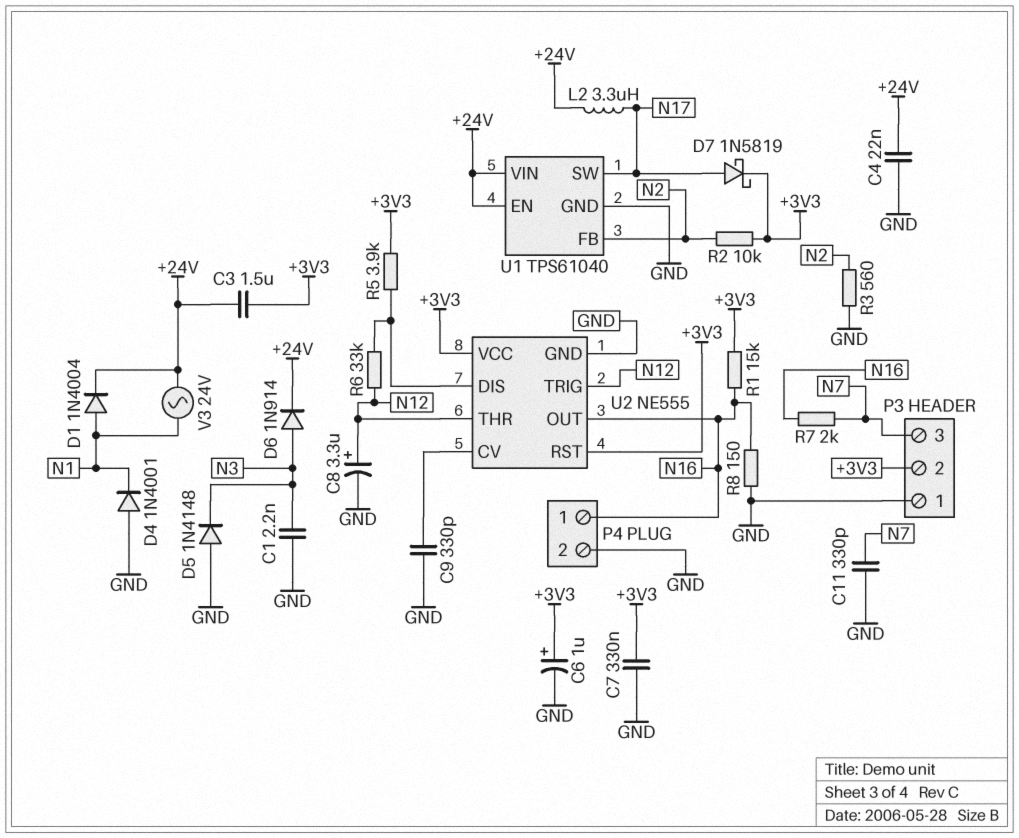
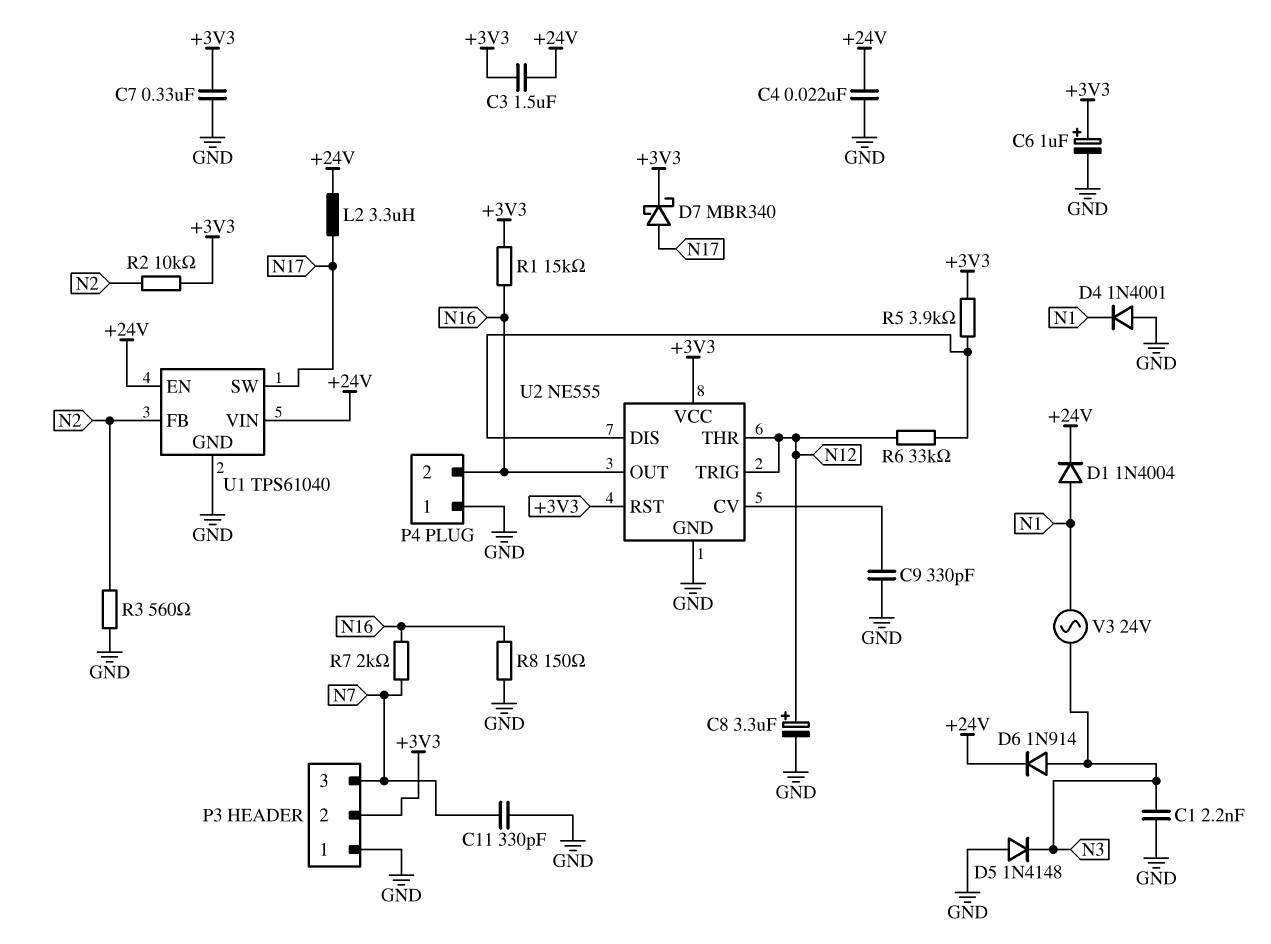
D7: schottky 1N5819 (A N17, K +3V3) -> schottky MBR340 (A N17, K +3V3)
P4 pin 1: N16 -> GND
P4 pin 2: GND -> N16
V3: AC 24V (+24V, N1) -> AC 24V (N1, N3)

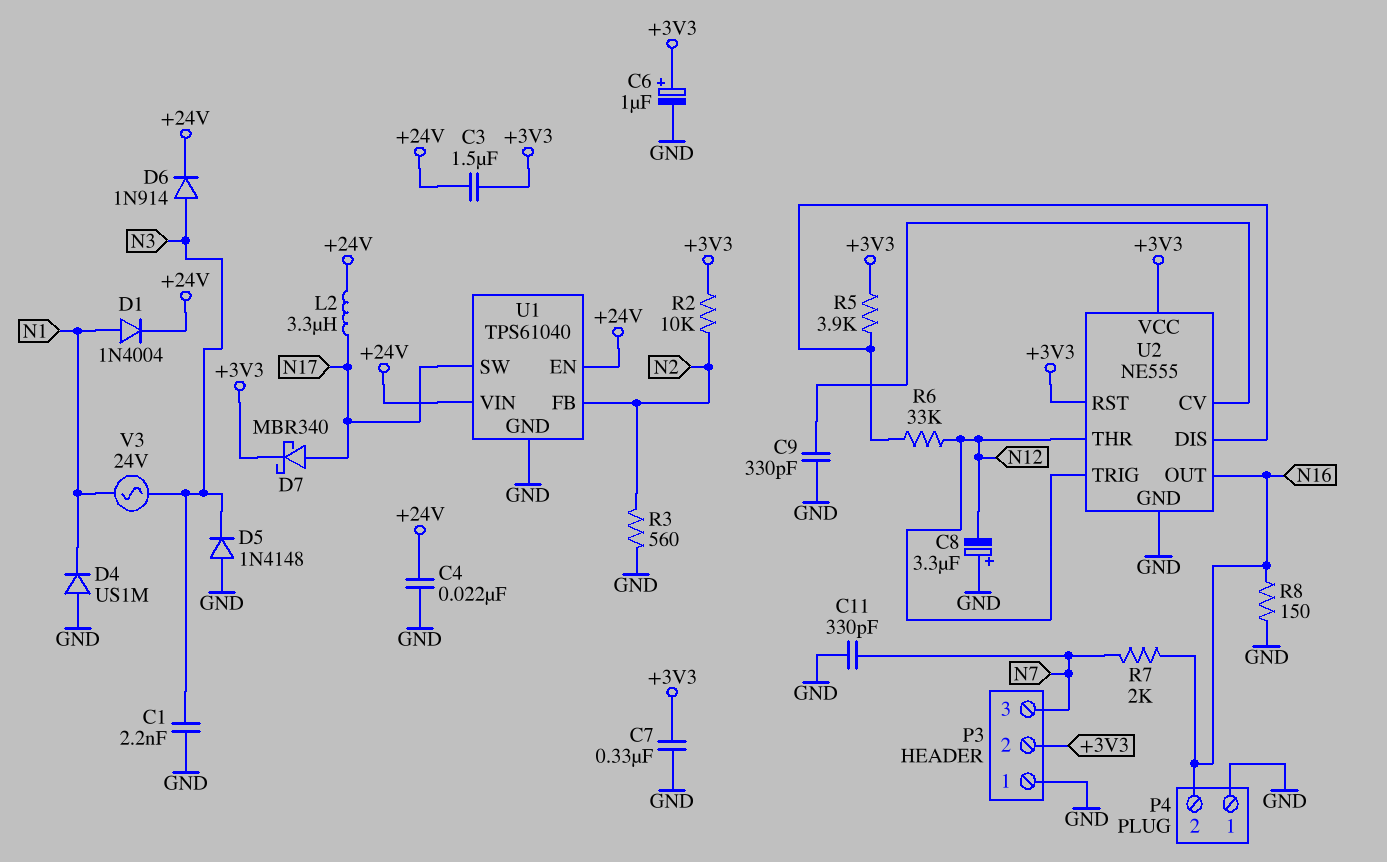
C8: 3.3uF (plus N12, minus GND) -> 3.3uF (plus GND, minus N12)
D4: diode 1N4001 (A GND, K N1) -> diode US1M (A GND, K N1)
R1: 15k (+3V3, N16) -> none

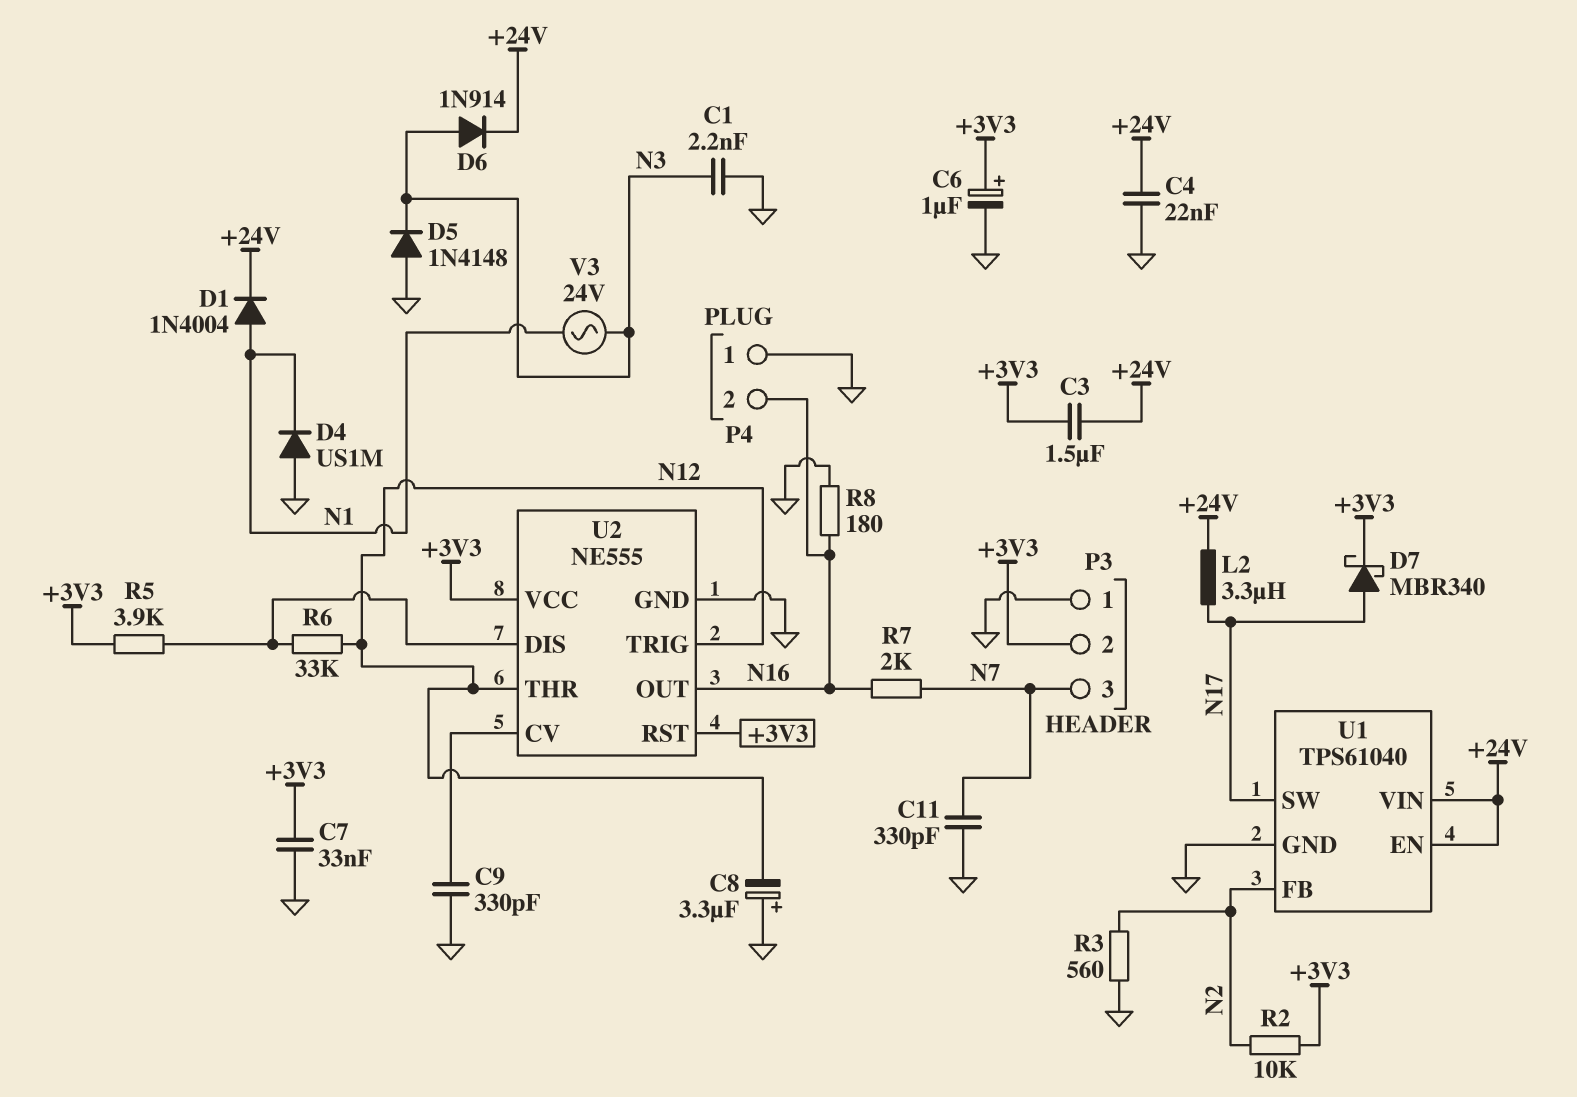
C7: 330nF (+3V3, GND) -> 33nF (+3V3, GND)
R8: 150 (GND, N16) -> 180 (GND, N16)

